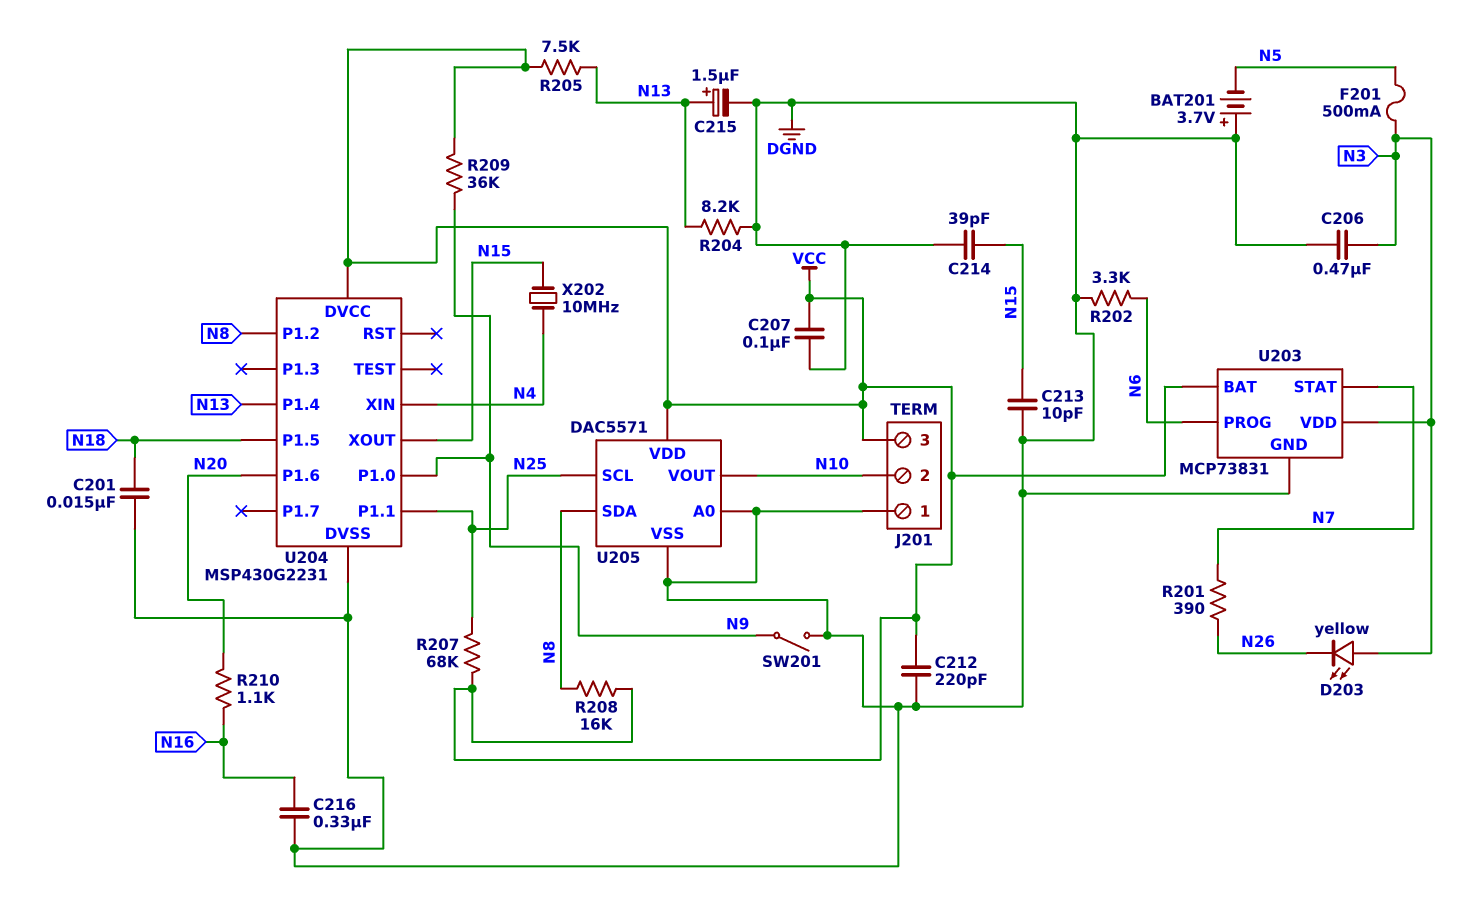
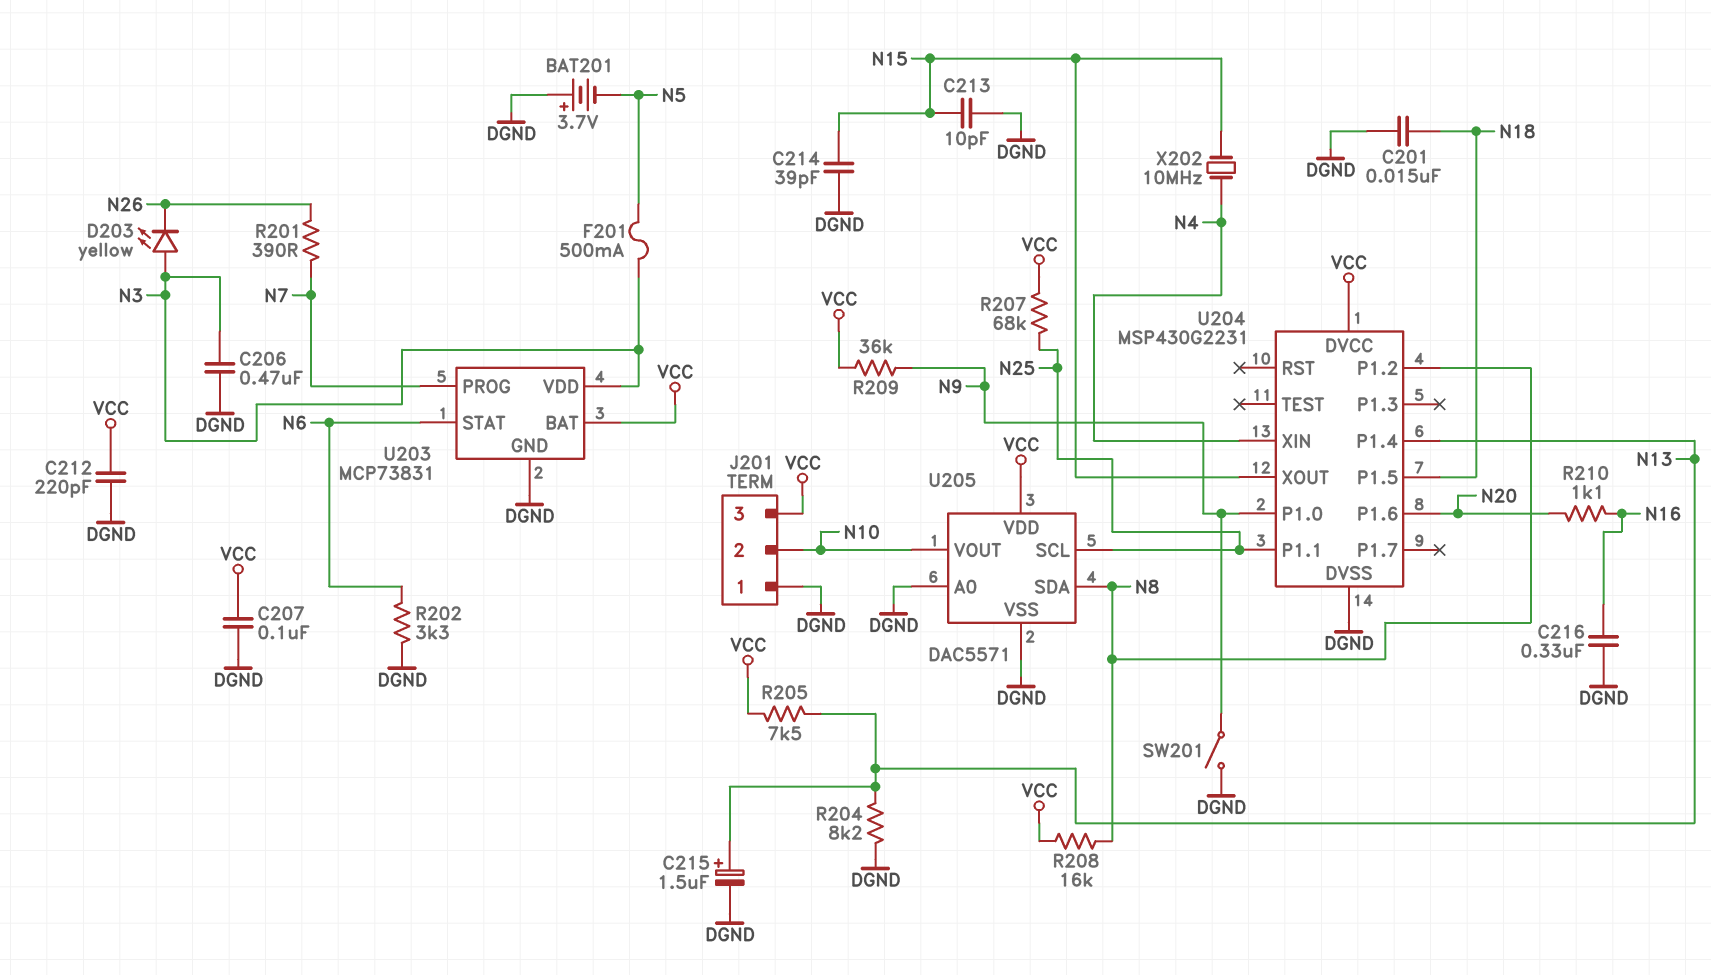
U203 pin PROG: N6 -> N7
U203 pin STAT: N7 -> N6

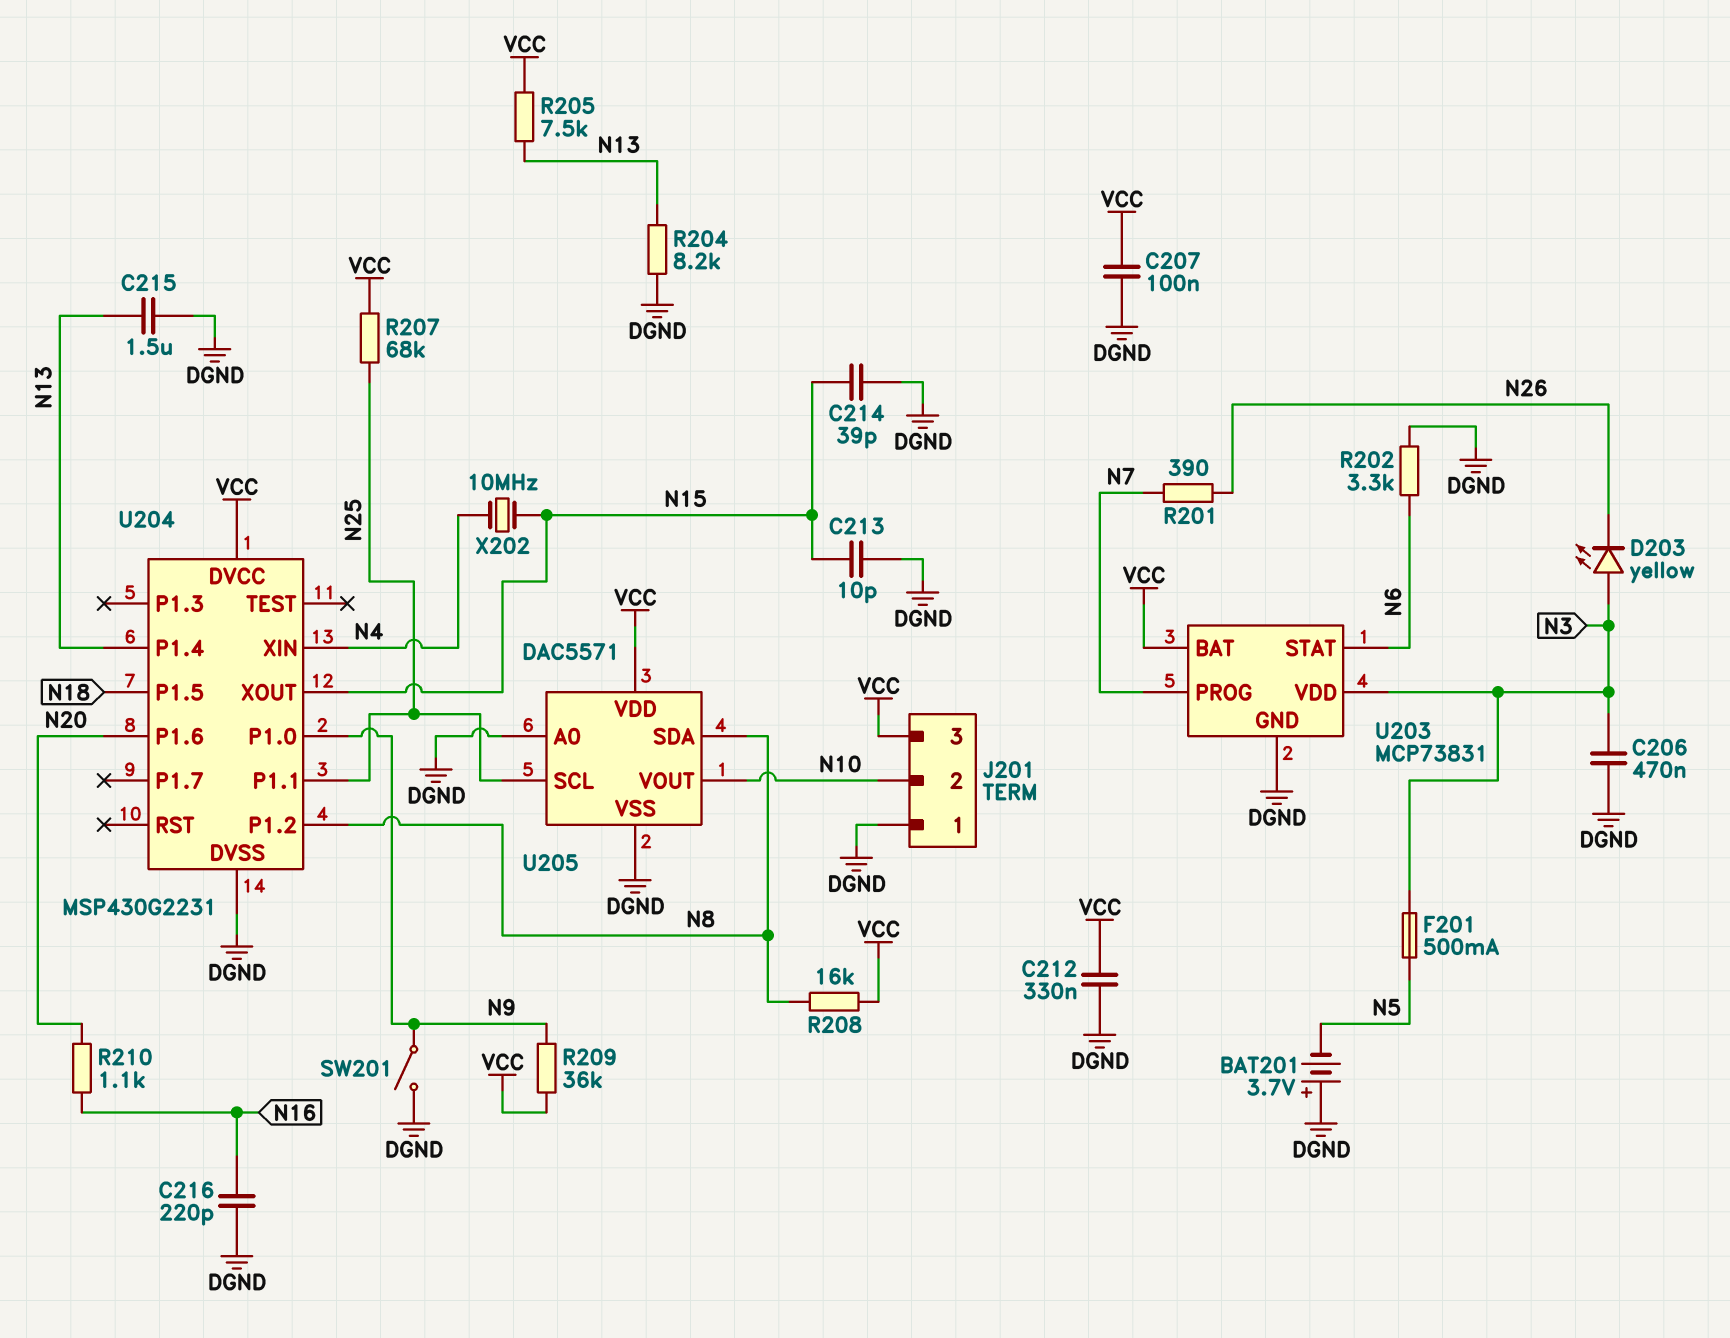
C201: 15nF (DGND, N18) -> none
C212: 220pF (DGND, VCC) -> 330nF (DGND, VCC)
C215: 1.5uF (plus N13, minus DGND) -> 1.5uF (DGND, N13)
C216: 330nF (DGND, N16) -> 220pF (DGND, N16)

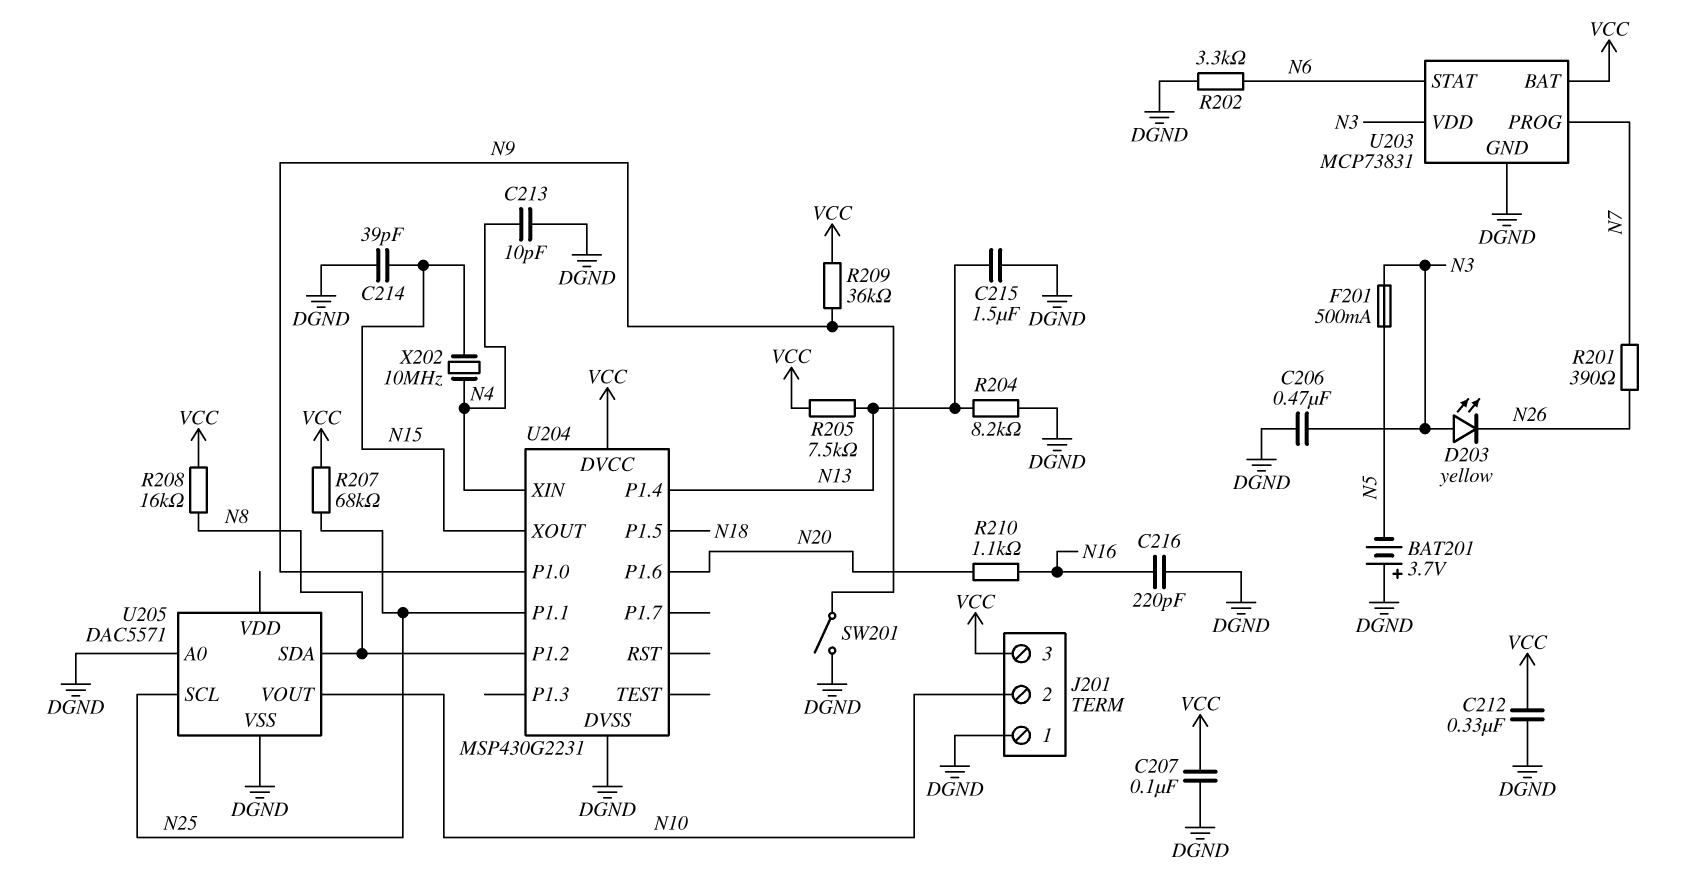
C213: 10pF (DGND, N15) -> 10pF (DGND, N4)
U205 pin VDD: VCC -> none

